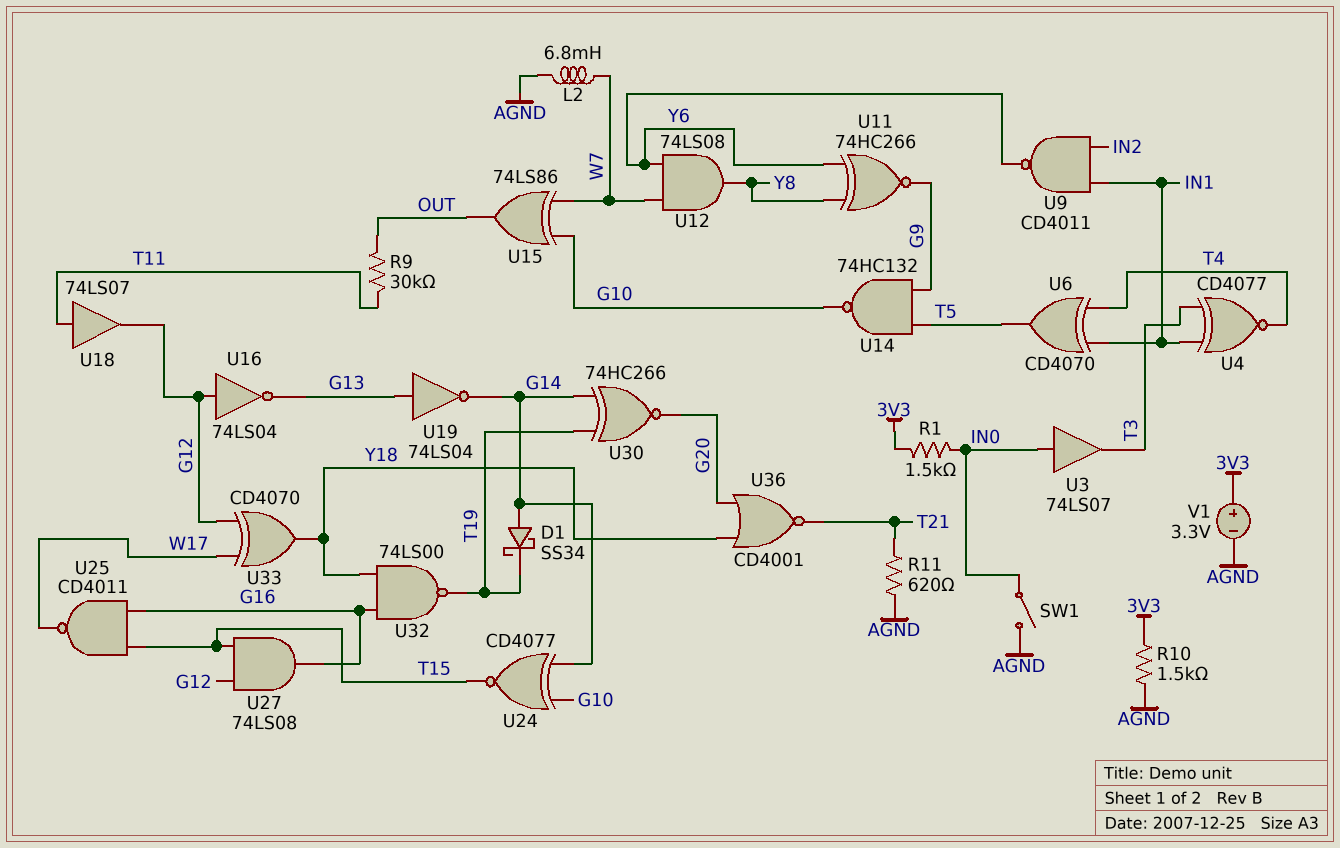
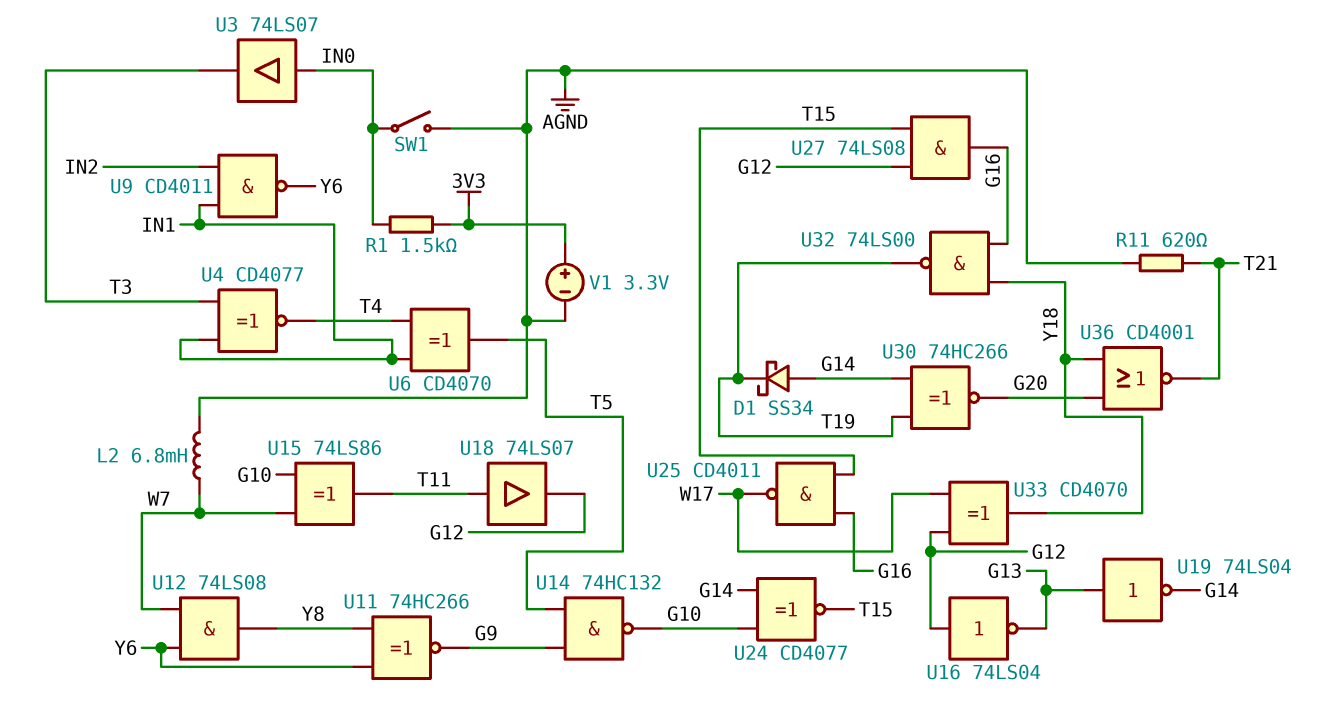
R9: 30k (OUT, T11) -> none
R10: 1.5k (3V3, AGND) -> none
U15: XOR 74LS86 (in G10, in W7, out OUT) -> XOR 74LS86 (in G10, in W7, out T11)

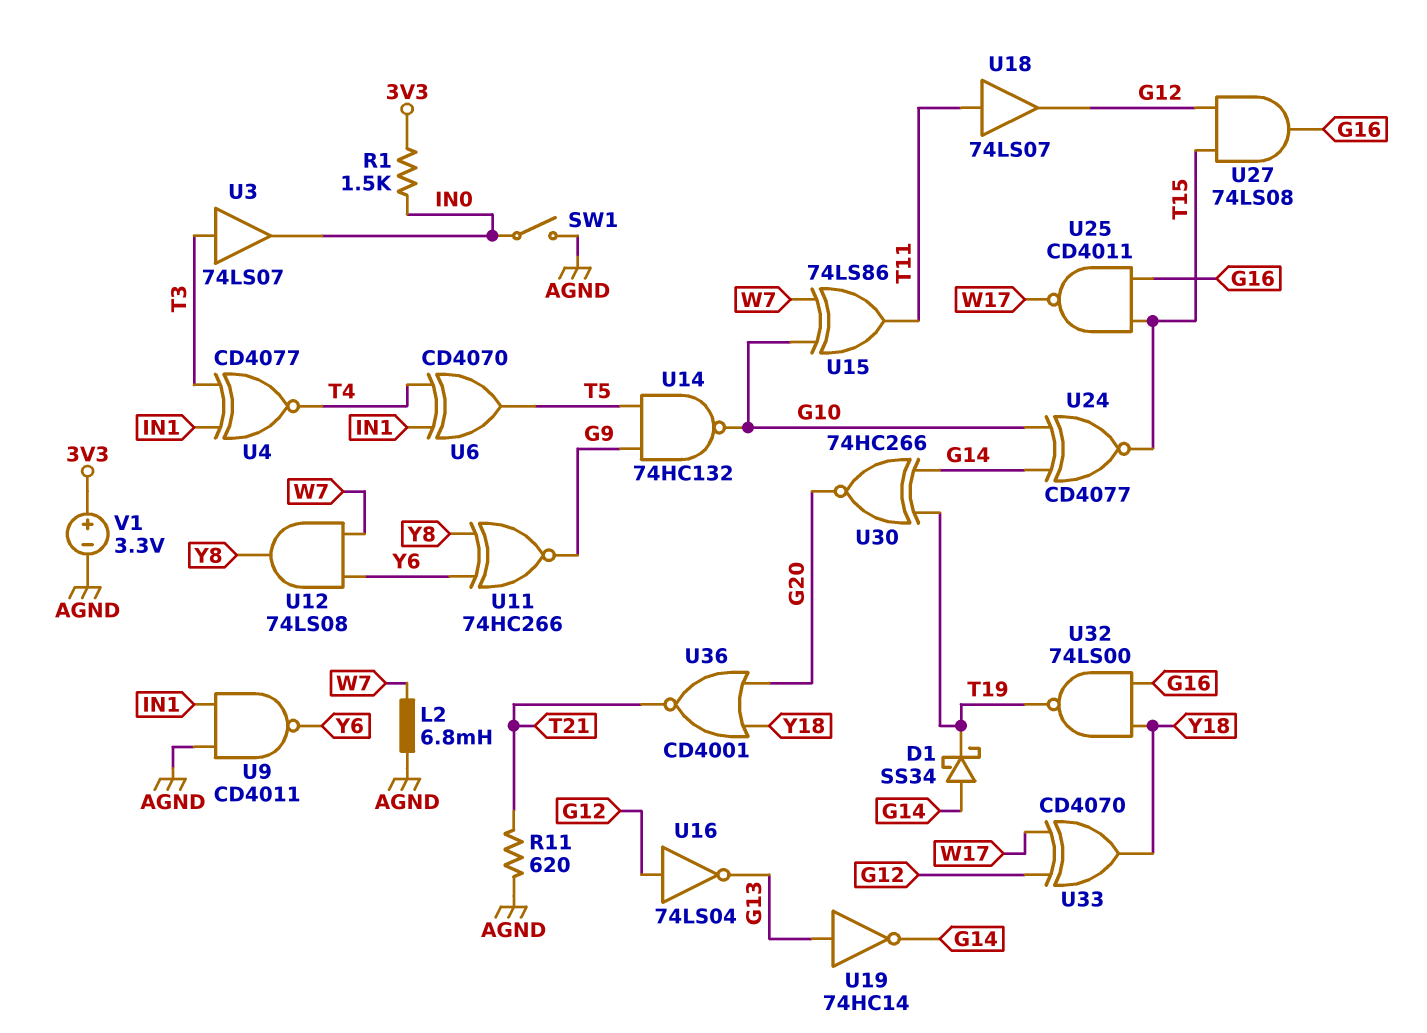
U3: buffer 74LS07 (in IN0, out T3) -> buffer 74LS07 (in T3, out IN0)
U9: NAND CD4011 (in IN1, in IN2, out Y6) -> NAND CD4011 (in AGND, in IN1, out Y6)
U19: NOT 74LS04 (in G13, out G14) -> NOT 74HC14 (in G13, out G14)

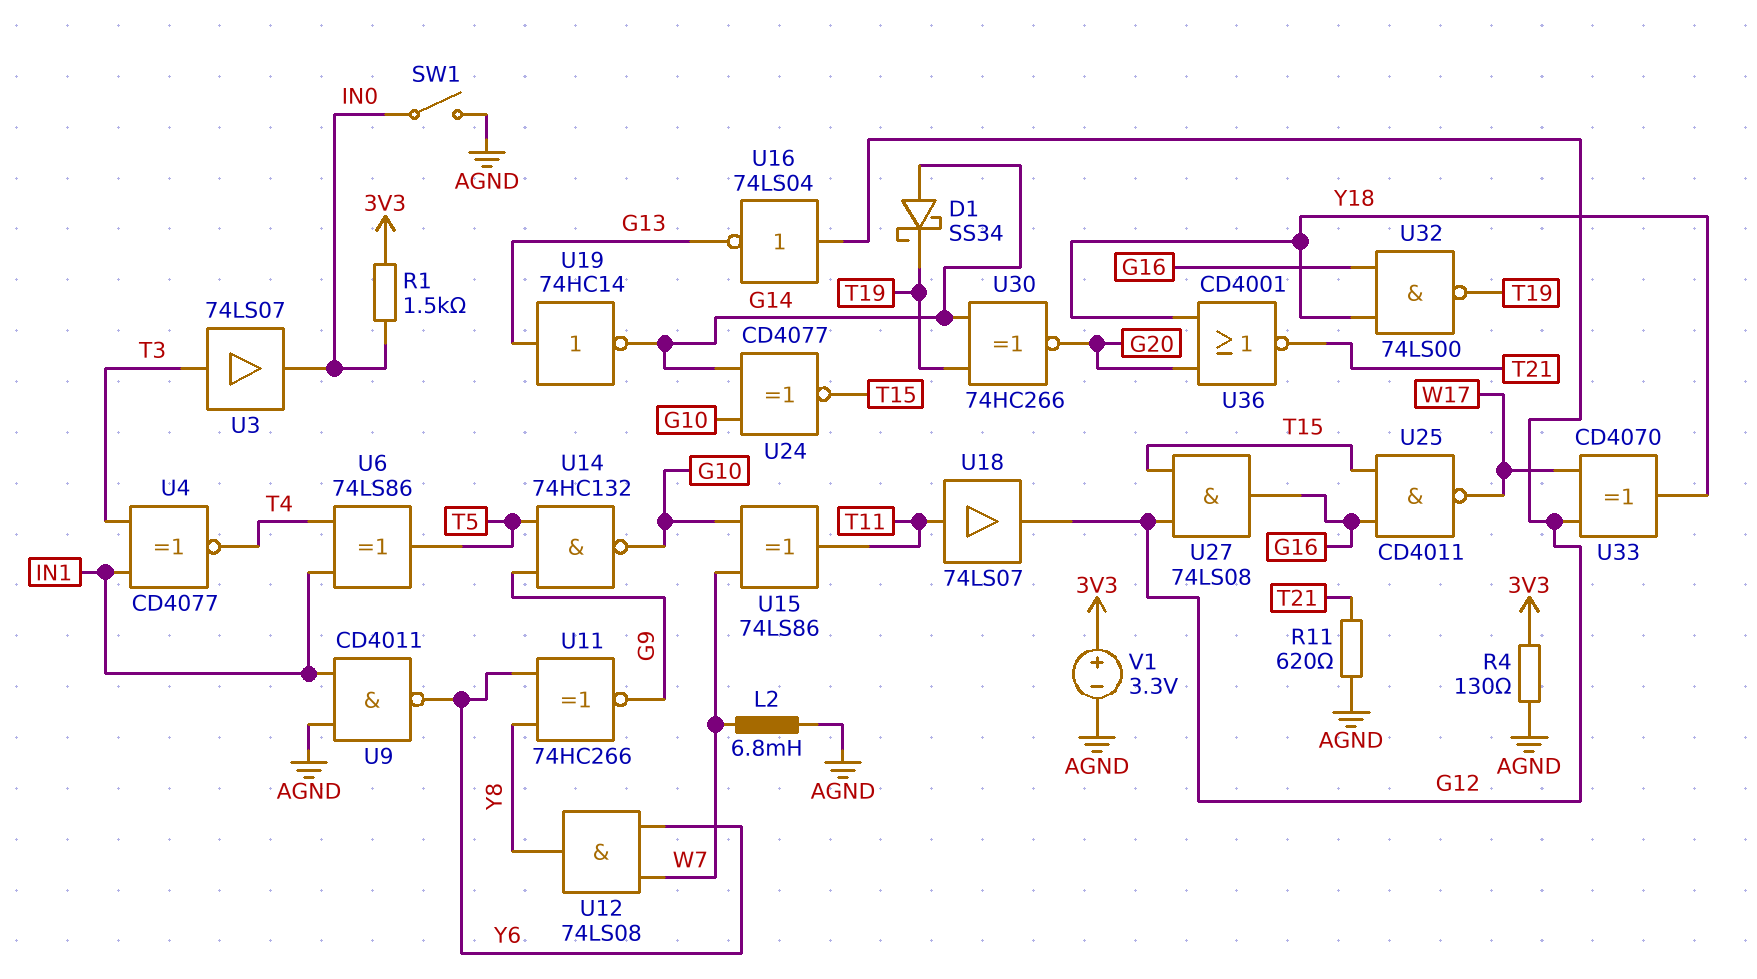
R4: none -> 130 (3V3, AGND)
U6: XOR CD4070 (in IN1, in T4, out T5) -> XOR 74LS86 (in IN1, in T4, out T5)

